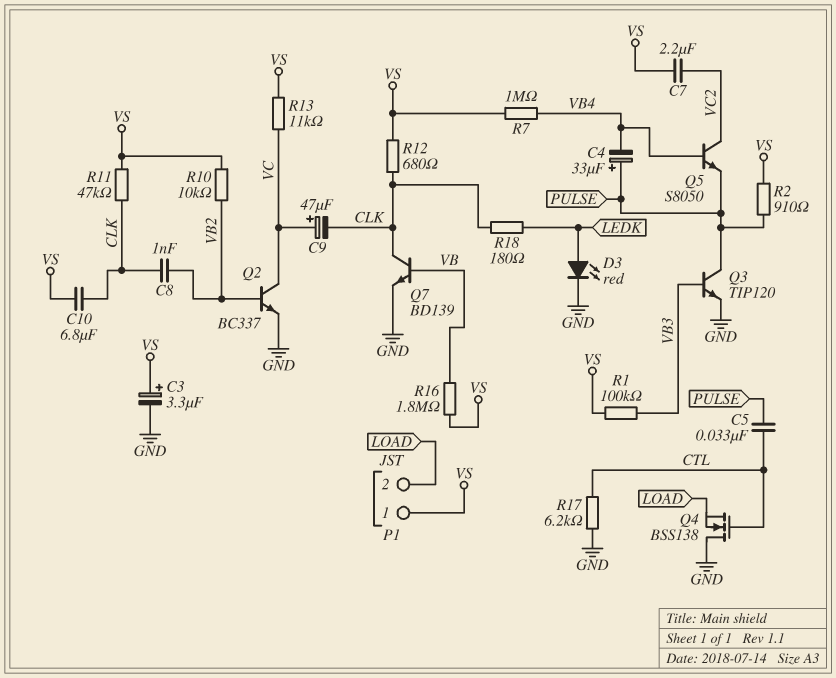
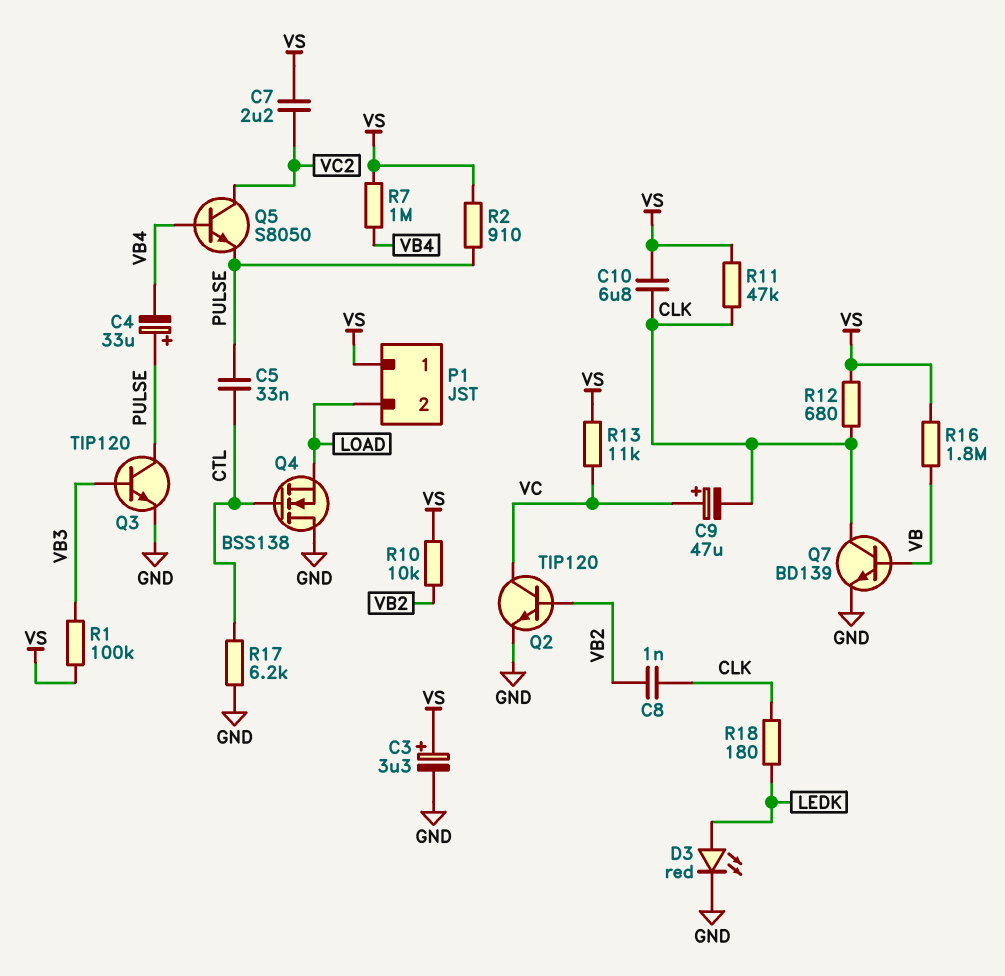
Q2: NPN BC337 (B VB2, C VC, E GND) -> NPN TIP120 (B VB2, C VC, E GND)

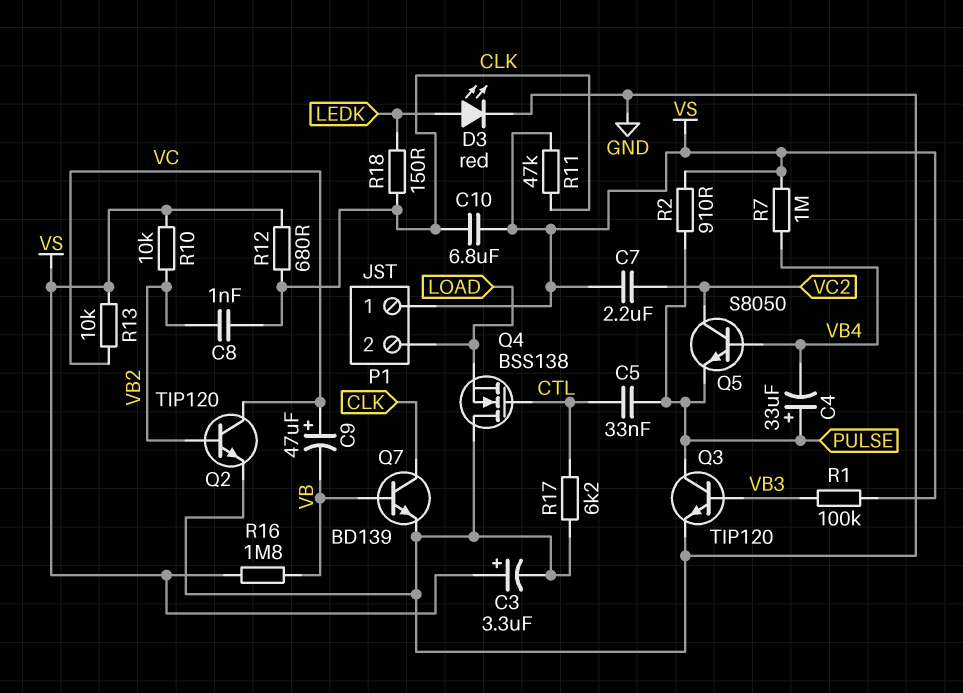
C9: 47uF (plus VC, minus CLK) -> 47uF (plus VC, minus VB)
R13: 11k (VC, VS) -> 10k (VC, VS)
R18: 180 (CLK, LEDK) -> 150 (CLK, LEDK)

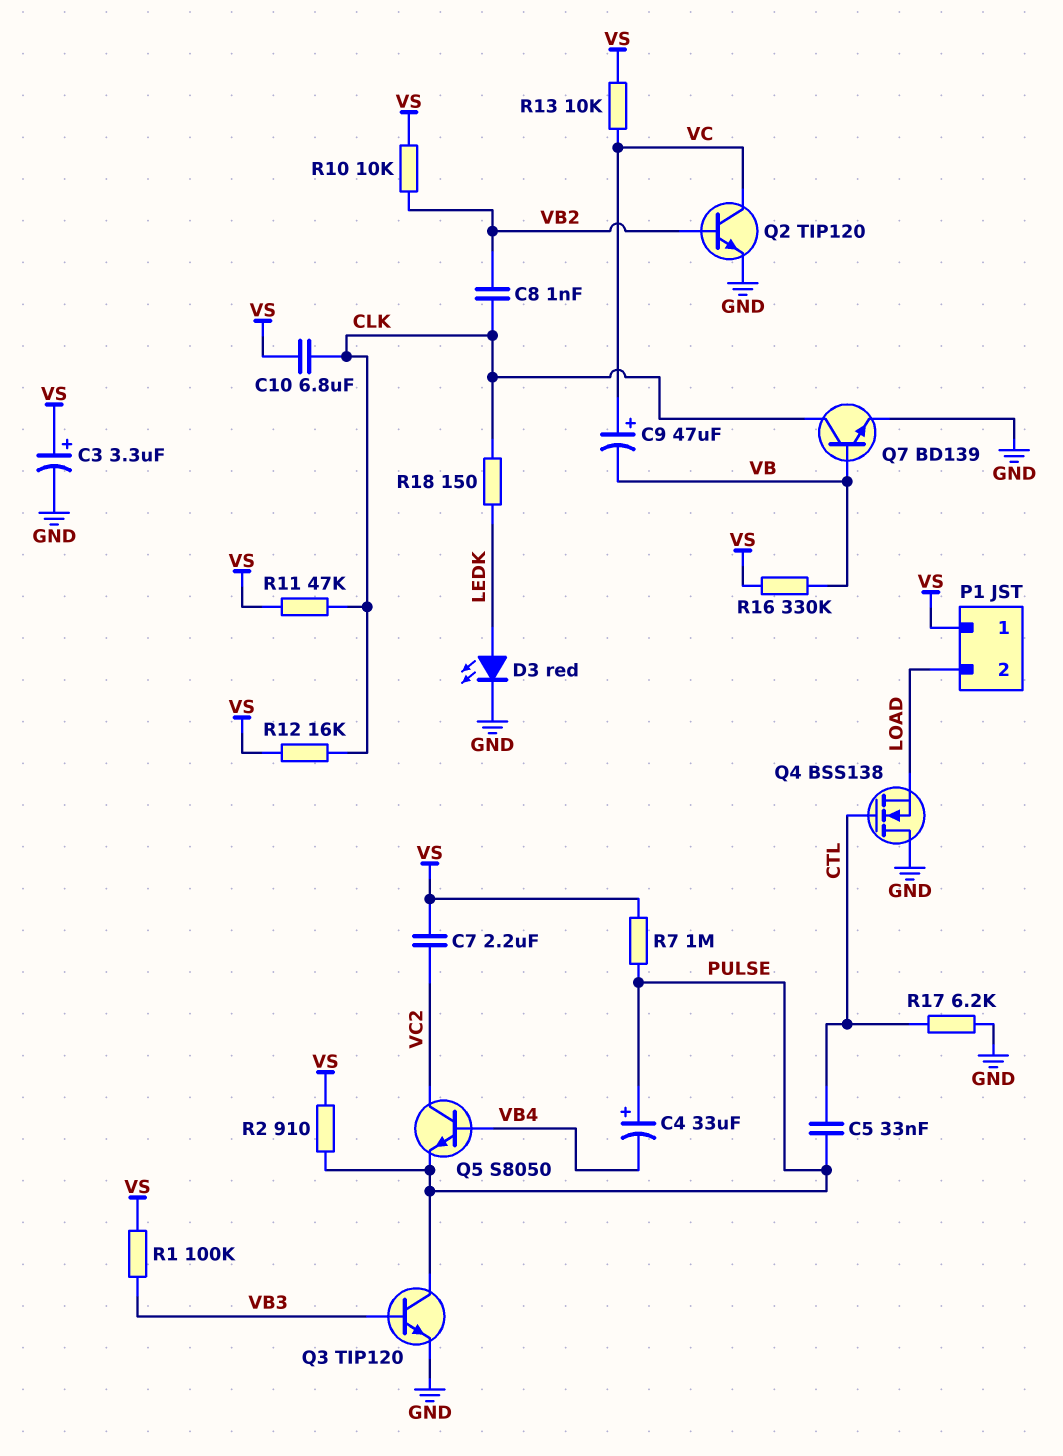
R7: 1M (VB4, VS) -> 1M (PULSE, VS)
R12: 680 (CLK, VS) -> 16k (CLK, VS)
R16: 1.8M (VB, VS) -> 330k (VB, VS)

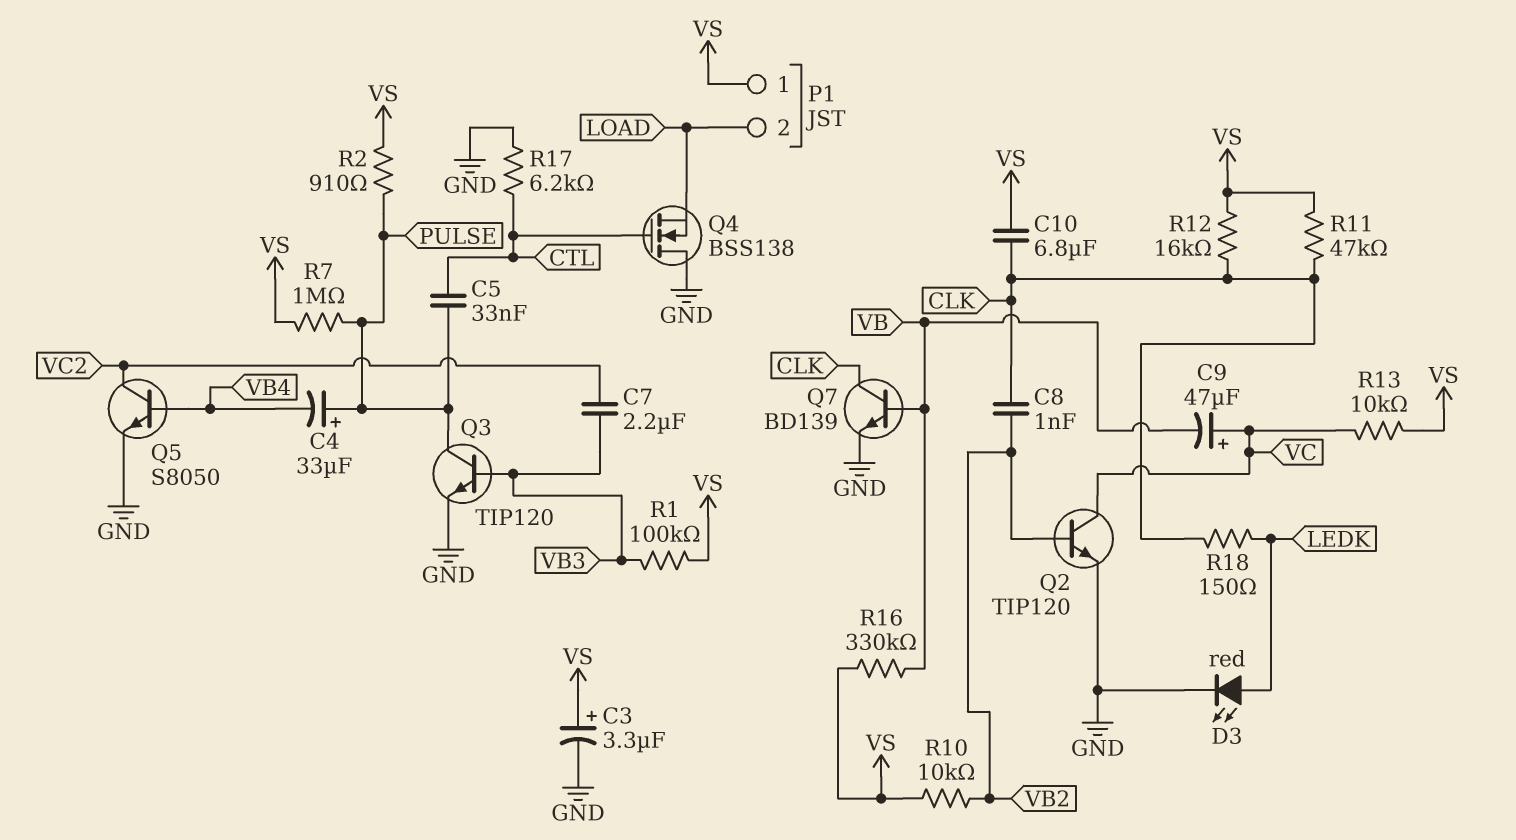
C7: 2.2uF (VC2, VS) -> 2.2uF (VB3, VC2)
Q5: NPN S8050 (B VB4, C VC2, E PULSE) -> NPN S8050 (B VB4, C VC2, E GND)

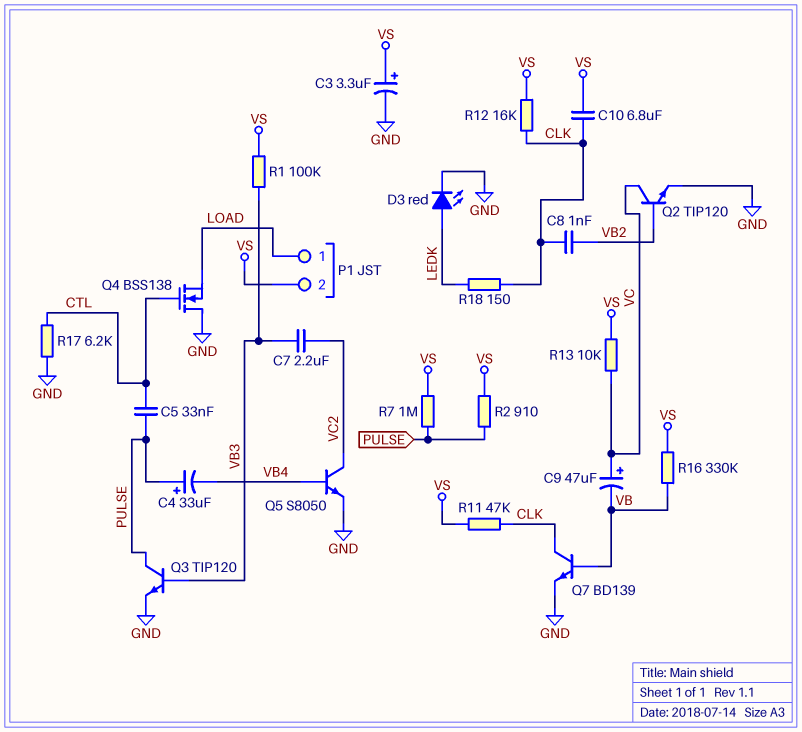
P1 pin 1: VS -> LOAD
P1 pin 2: LOAD -> VS
R10: 10k (VB2, VS) -> none

